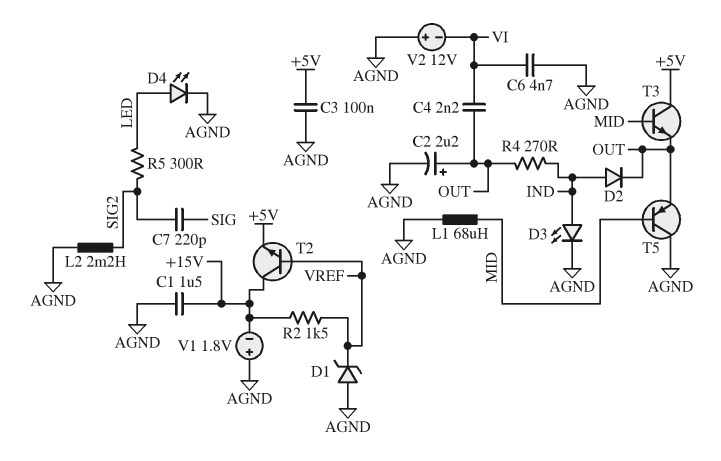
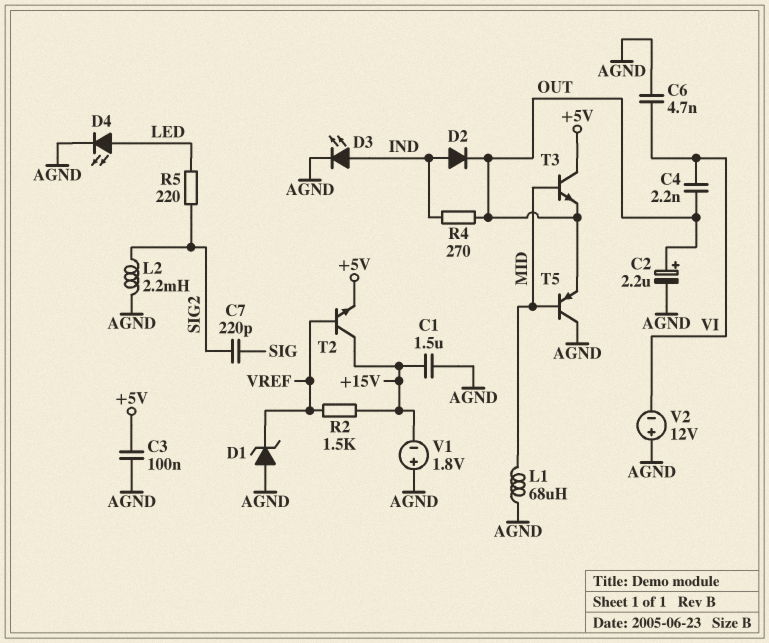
R5: 300 (LED, SIG2) -> 220 (LED, SIG2)

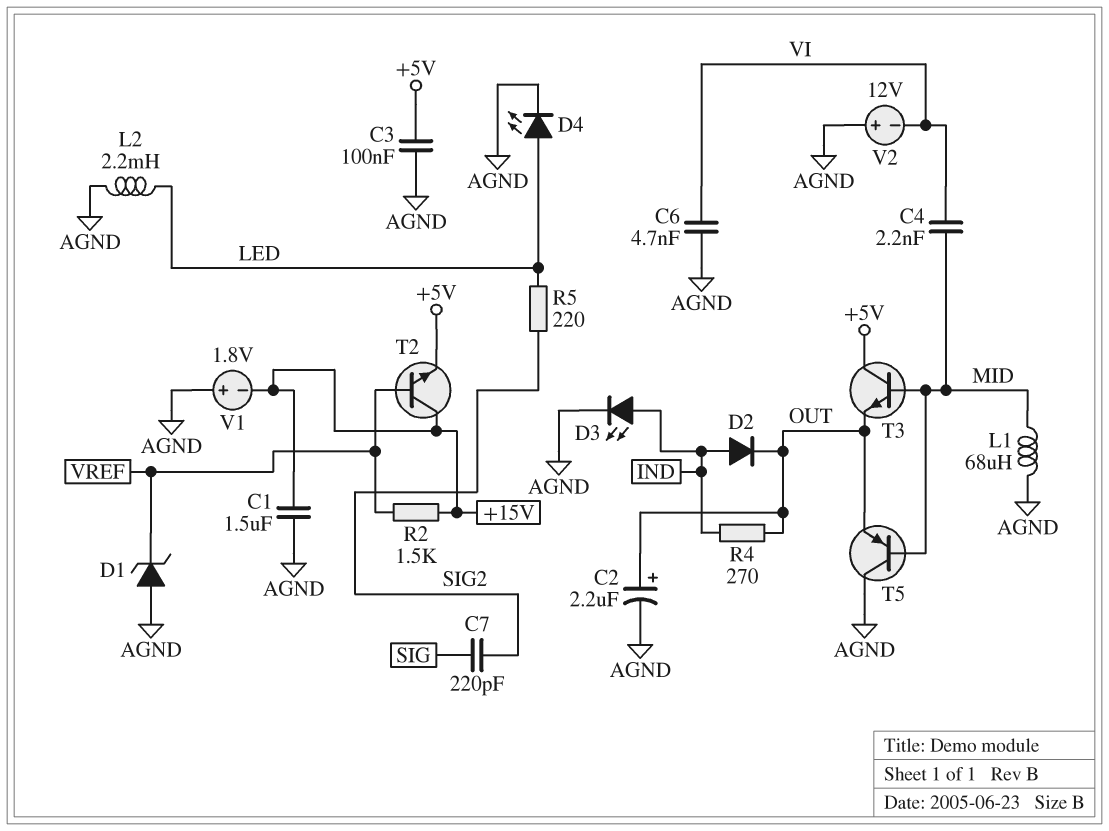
C4: 2.2nF (OUT, VI) -> 2.2nF (MID, VI)
L2: 2.2mH (AGND, SIG2) -> 2.2mH (AGND, LED)

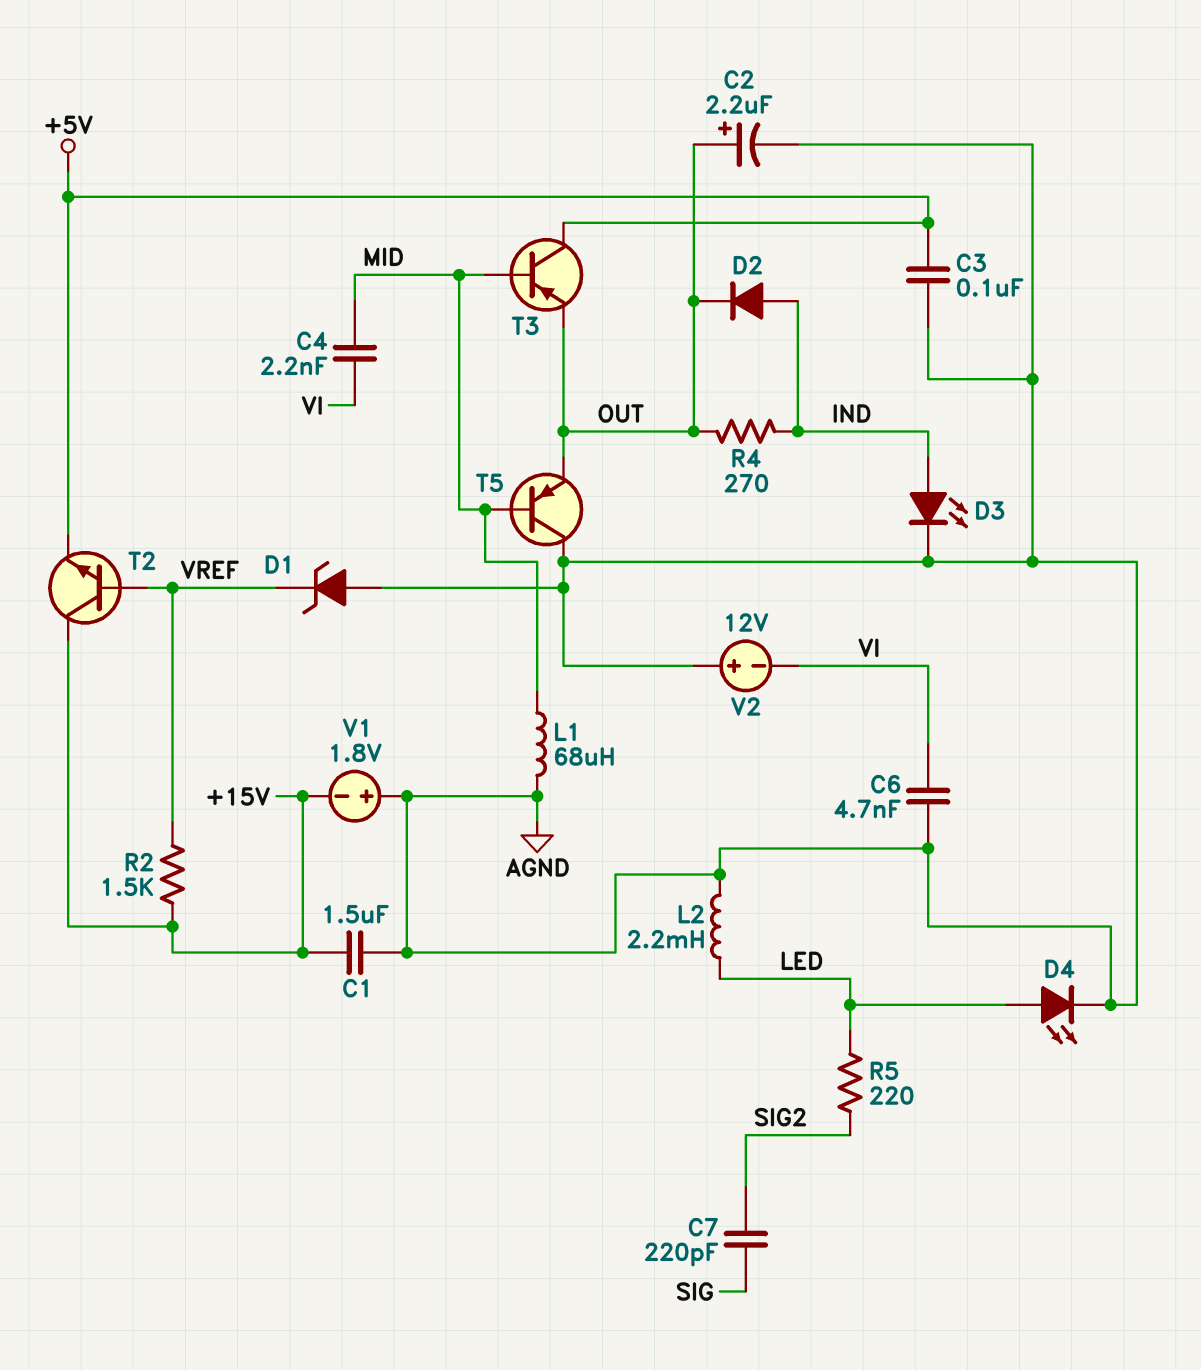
T3: NPN (B MID, C +5V, E OUT) -> PNP (B MID, C +5V, E OUT)

